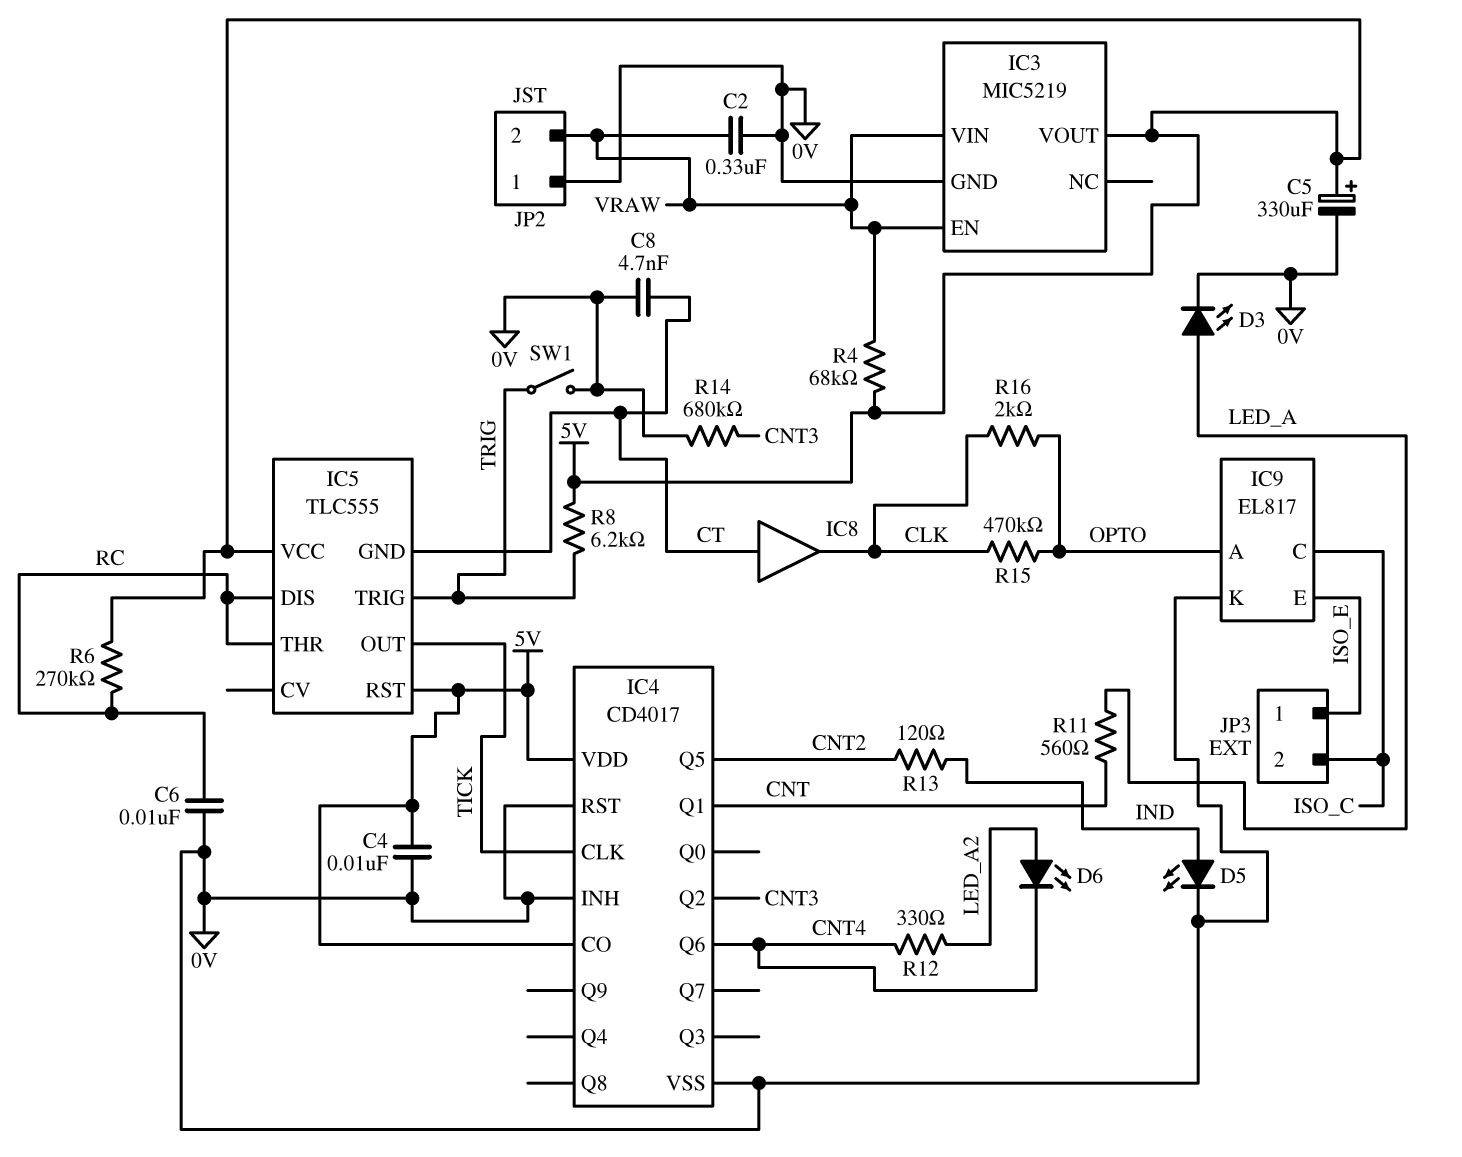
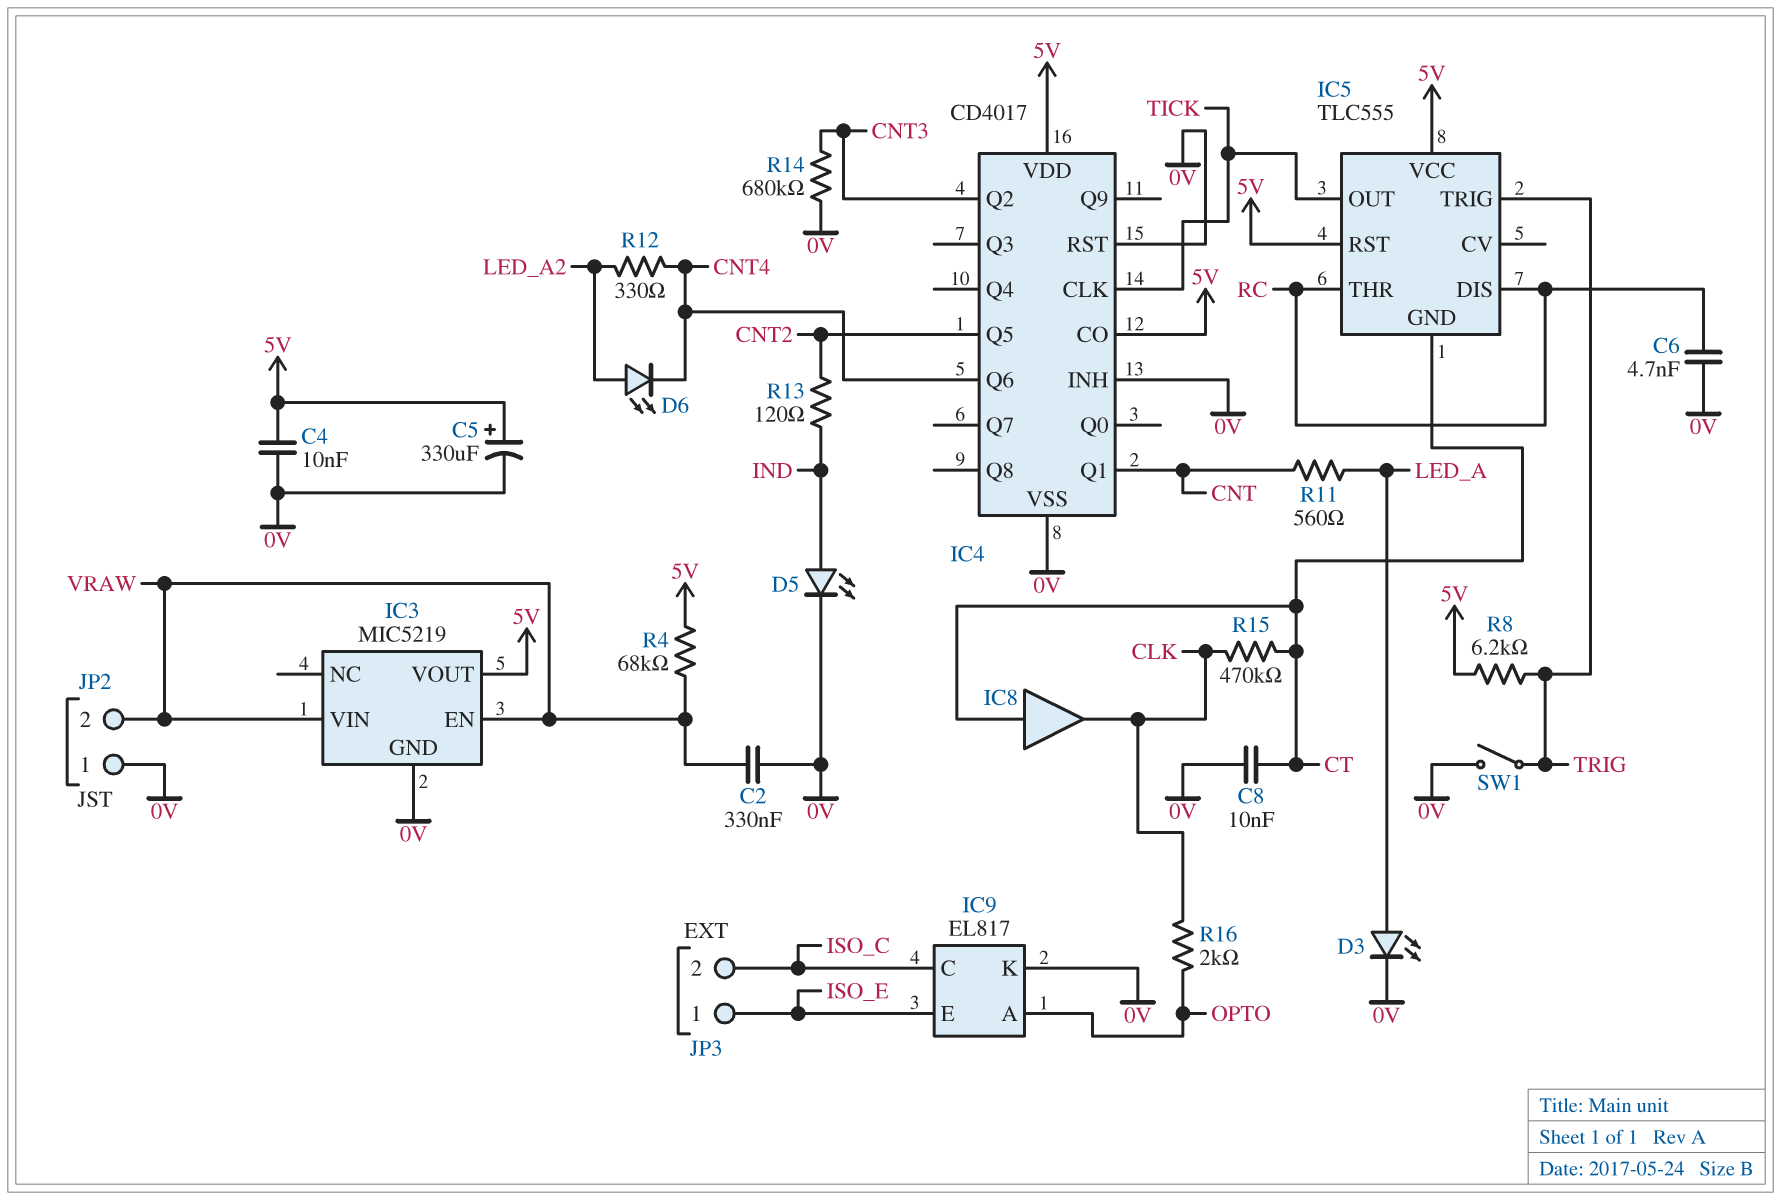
C6: 10nF (0V, RC) -> 4.7nF (0V, RC)
C8: 4.7nF (0V, CT) -> 10nF (0V, CT)
R6: 270k (5V, RC) -> none
R15: 470k (CLK, OPTO) -> 470k (CLK, CT)

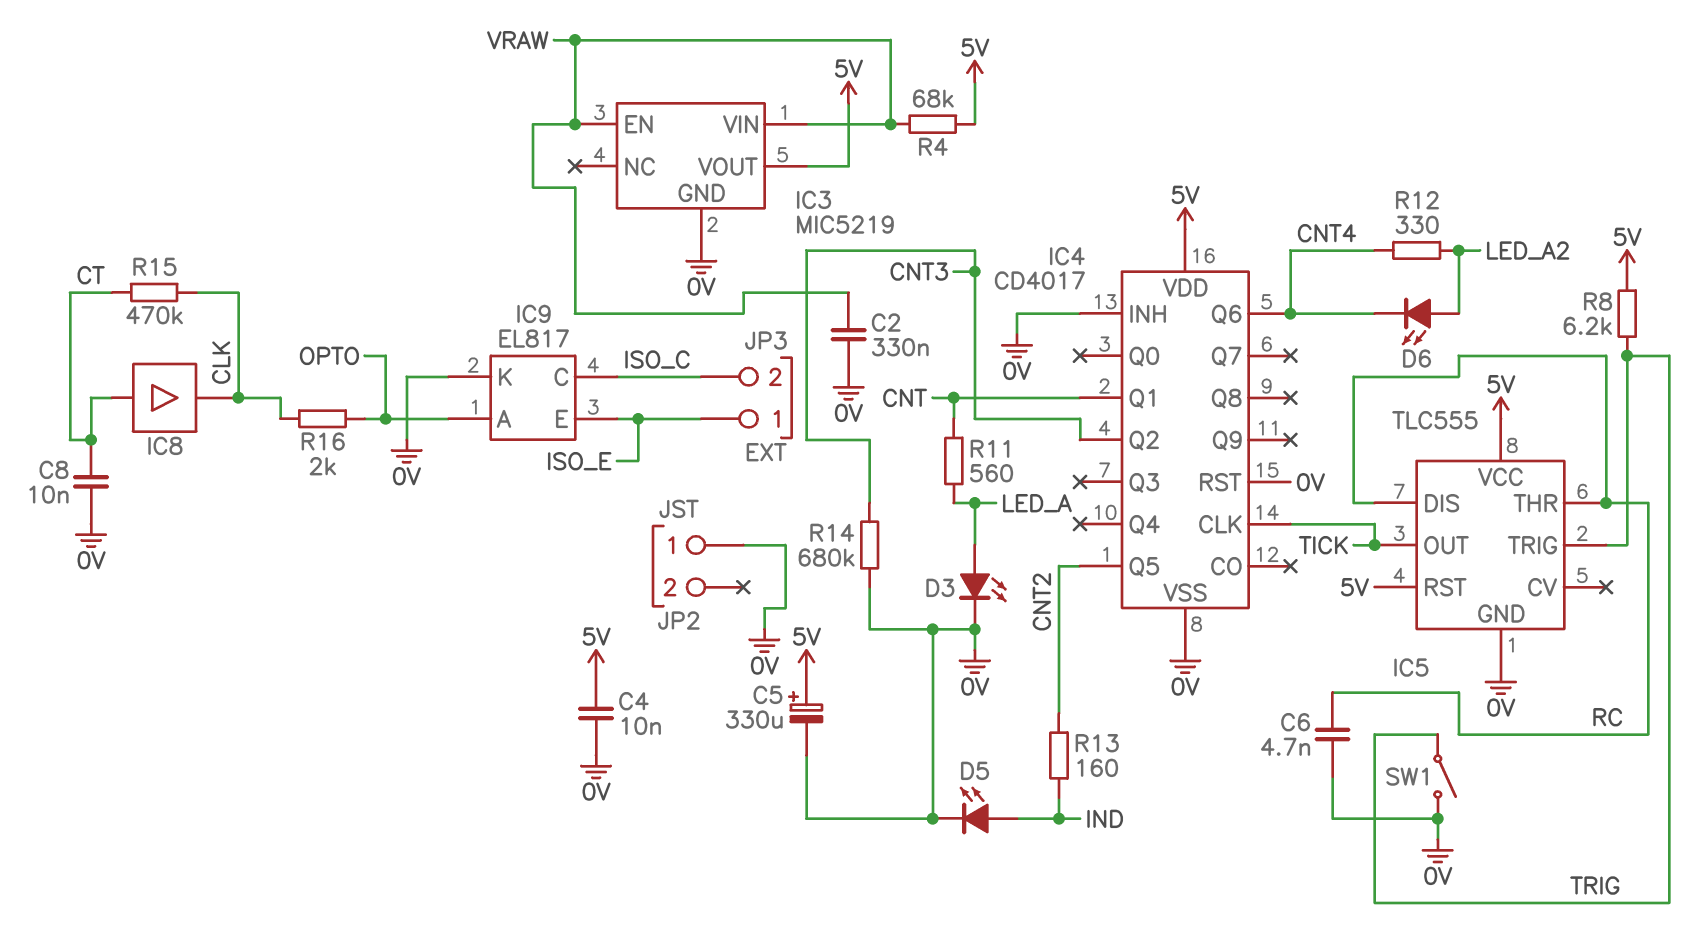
IC4 pin CO: 5V -> none
IC5 pin GND: CT -> 0V
JP2 pin 2: VRAW -> none
R13: 120 (CNT2, IND) -> 160 (CNT2, IND)

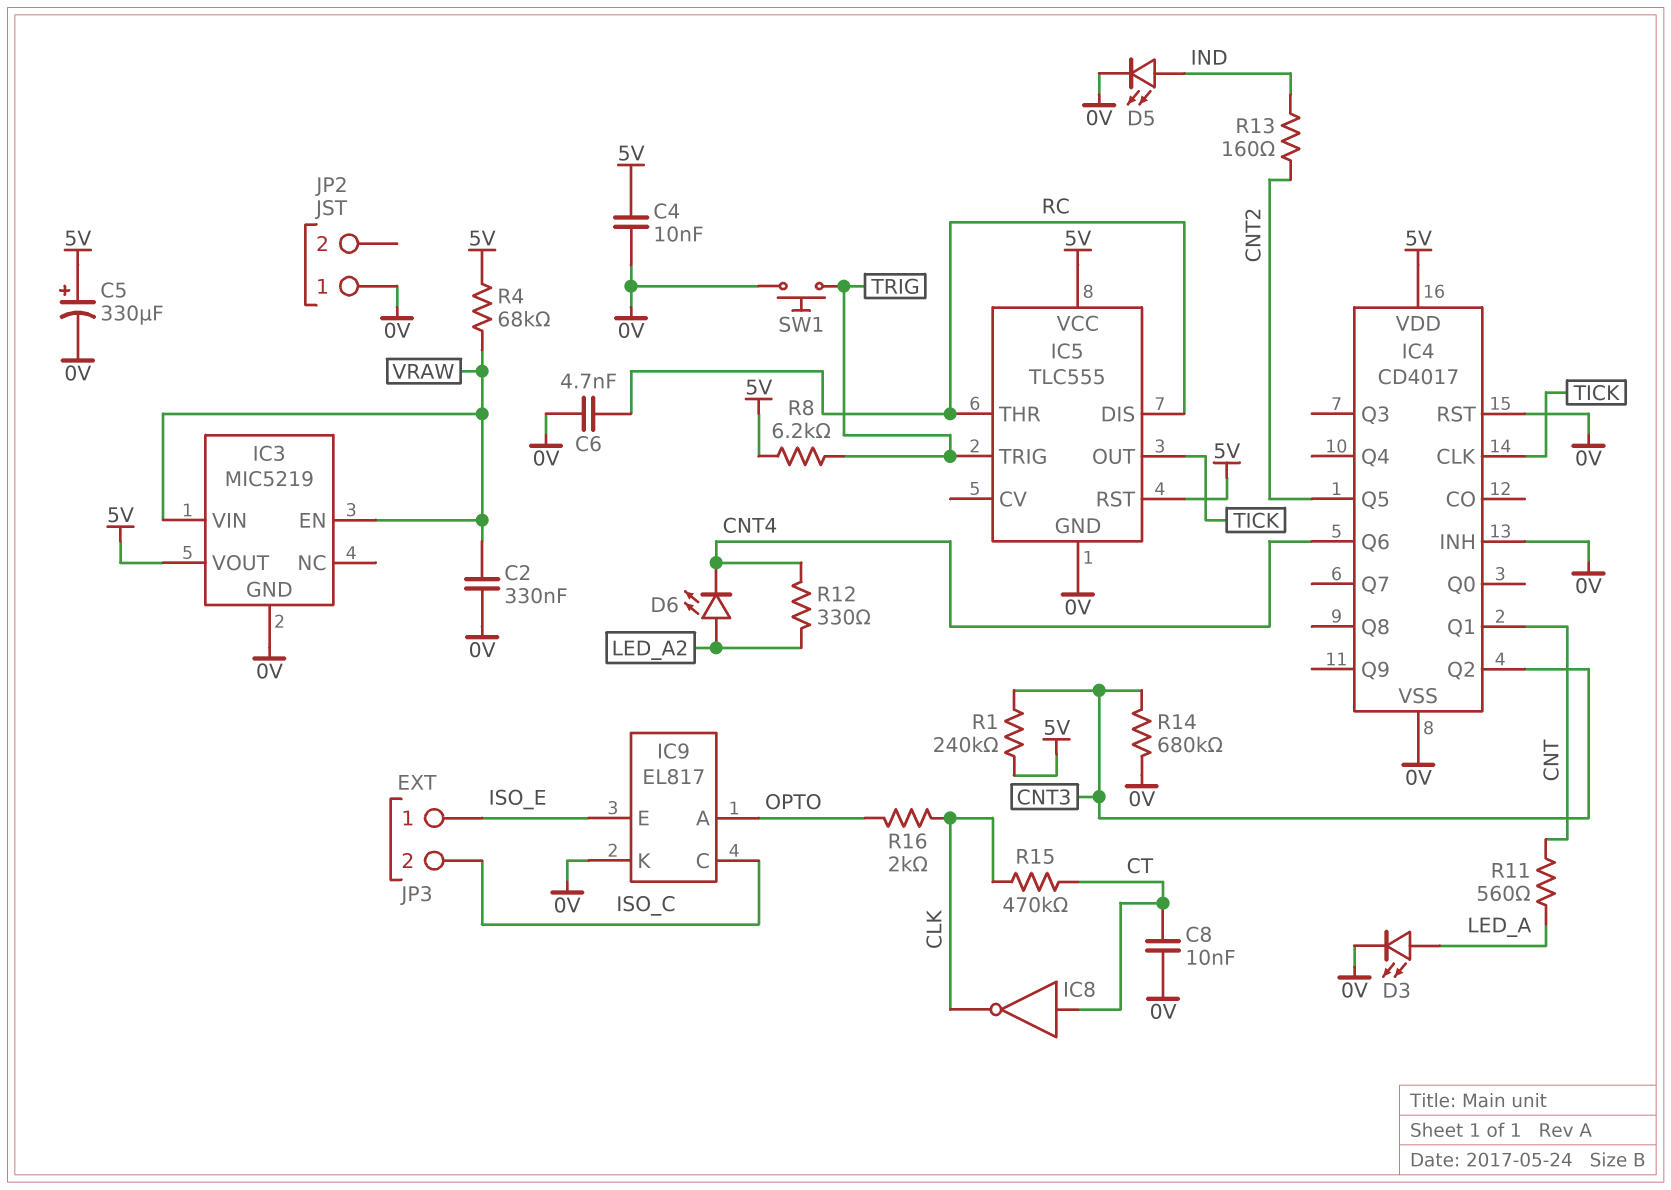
IC8: buffer (in CT, out CLK) -> NOT (in CT, out CLK)
R1: none -> 240k (5V, CNT3)
SW1: switch (0V, TRIG) -> button (0V, TRIG)

